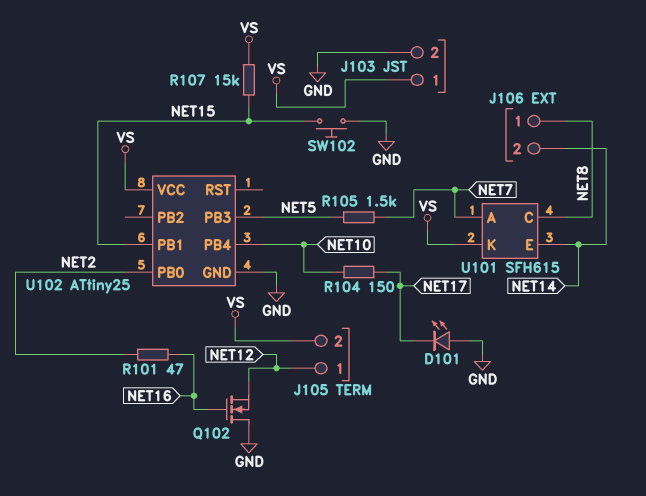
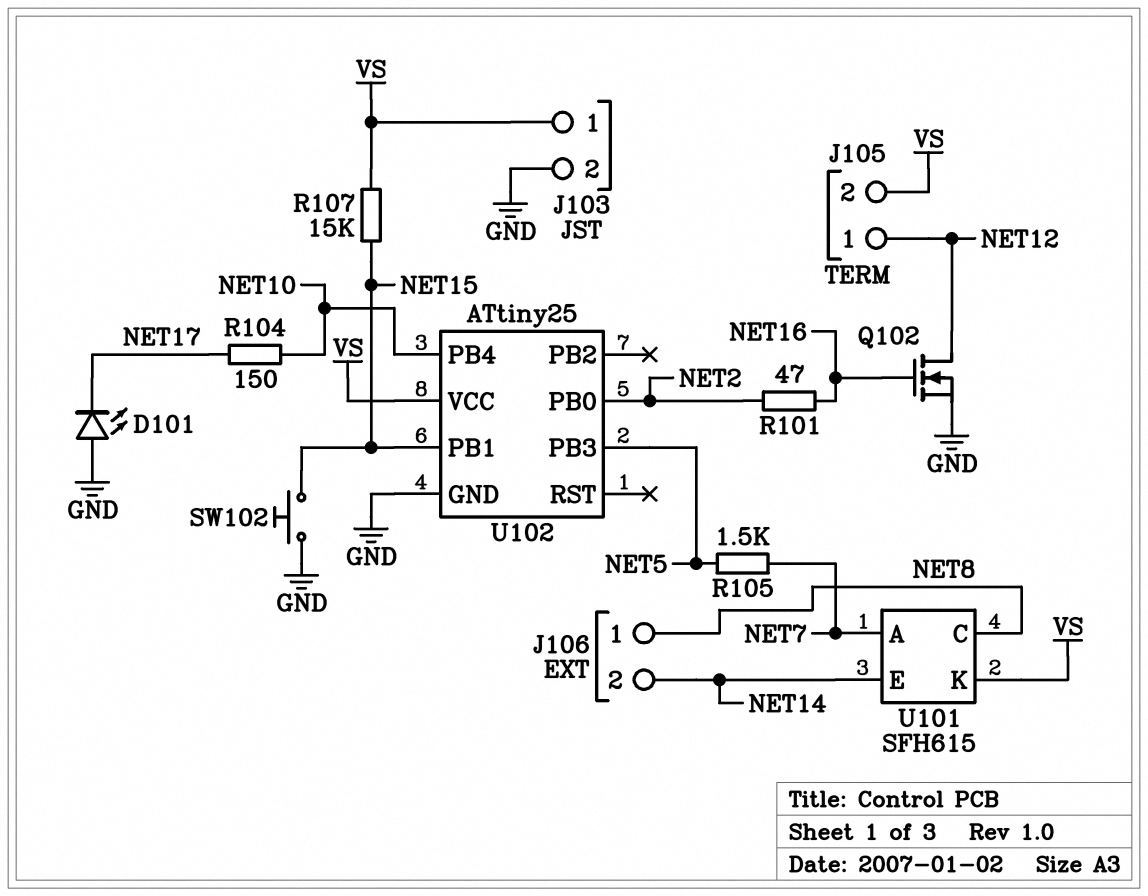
Q102: NMOS (G NET16, D GND, S NET12) -> NMOS (G NET16, D NET12, S GND)

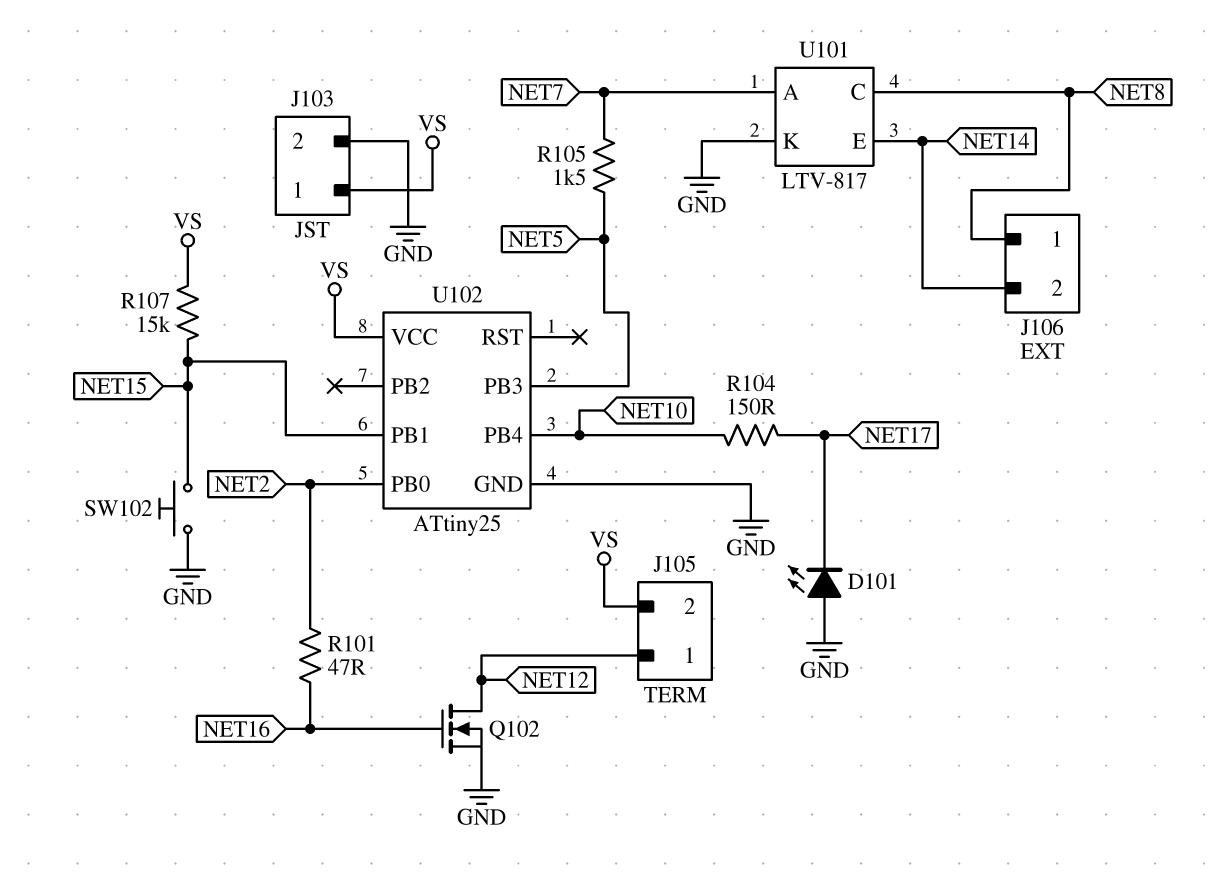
U101: SFH615 -> LTV-817
U101 pin K: VS -> GND

